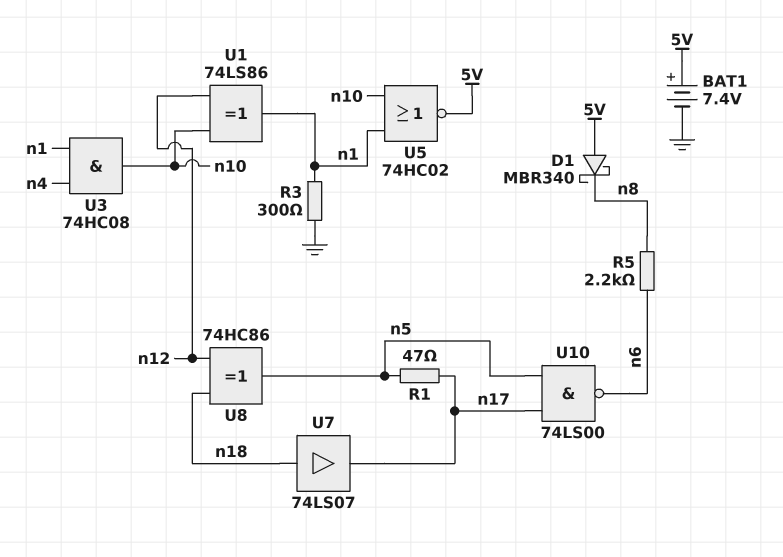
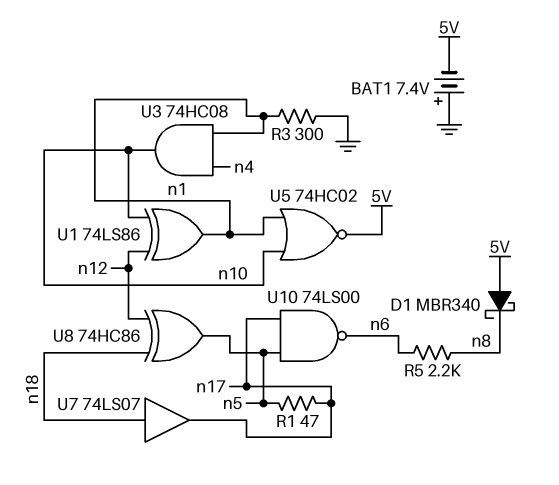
BAT1: 7.4V (plus 5V, minus GND) -> 7.4V (plus GND, minus 5V)

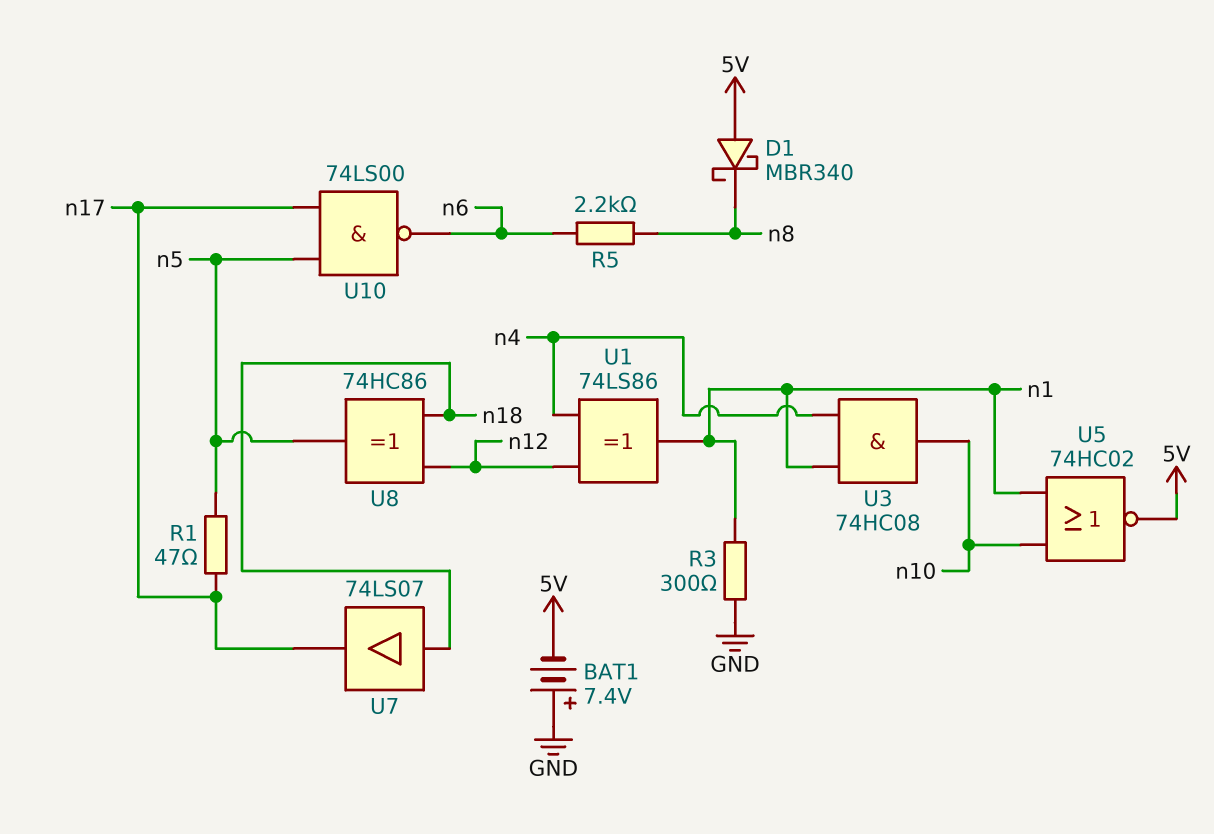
U1: XOR 74LS86 (in n10, in n12, out n1) -> XOR 74LS86 (in n4, in n12, out n1)

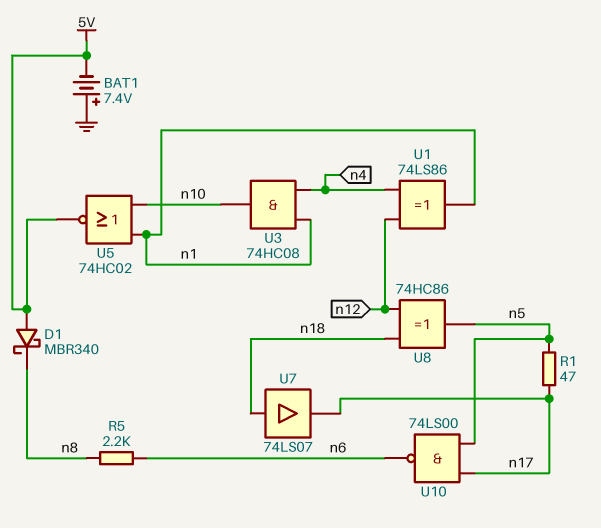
R3: 300 (GND, n1) -> none

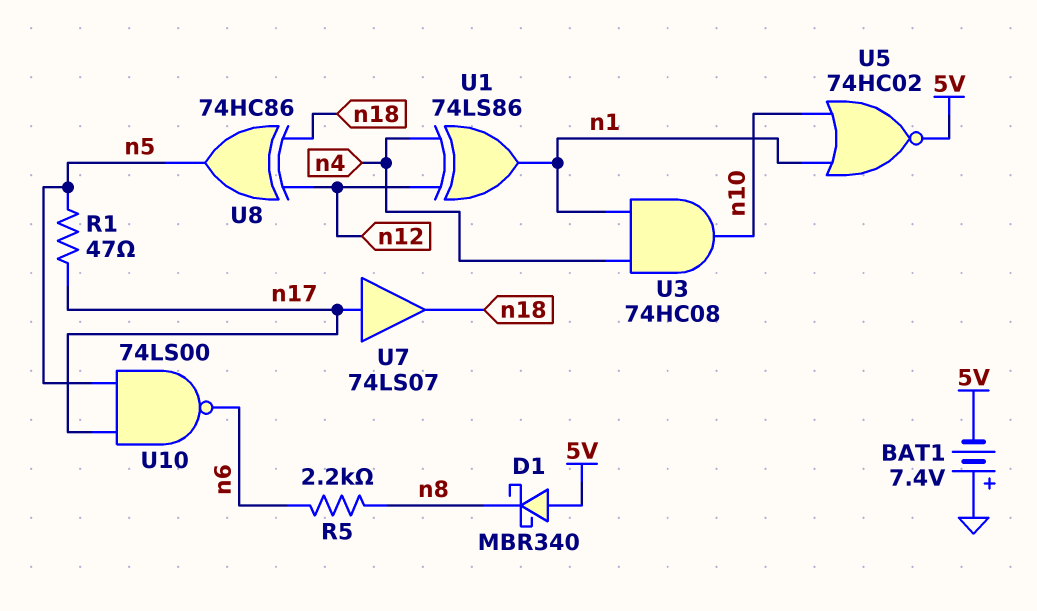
U7: buffer 74LS07 (in n18, out n17) -> buffer 74LS07 (in n17, out n18)

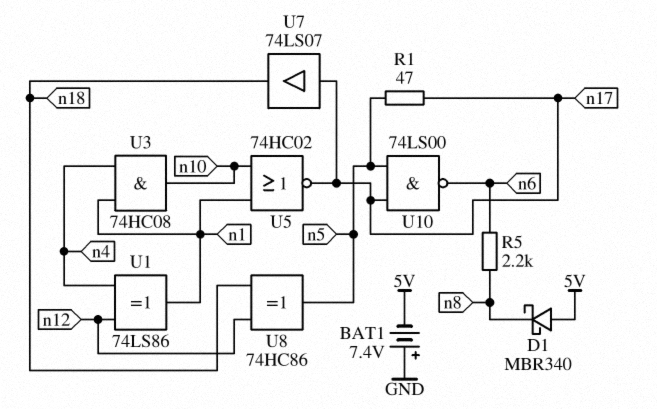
U5: NOR 74HC02 (in n1, in n10, out 5V) -> NOR 74HC02 (in n1, in n10, out n17)

